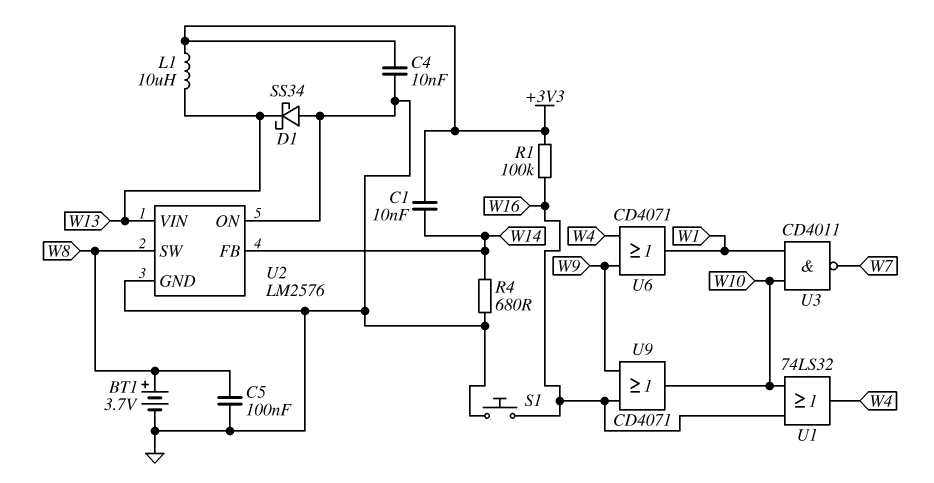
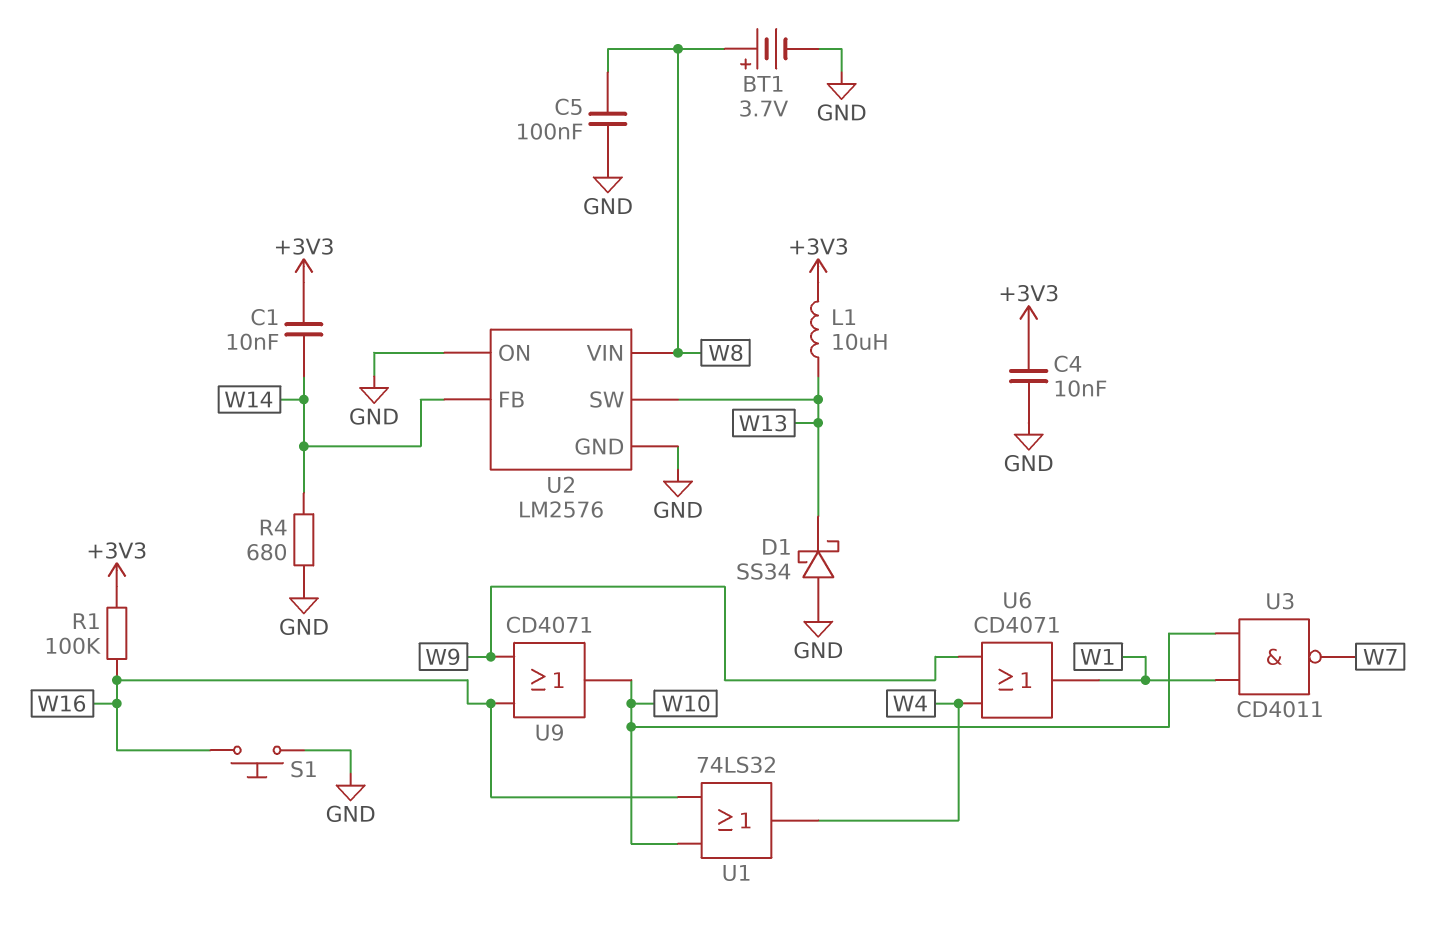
U2 pin SW: W8 -> W13
U2 pin VIN: W13 -> W8

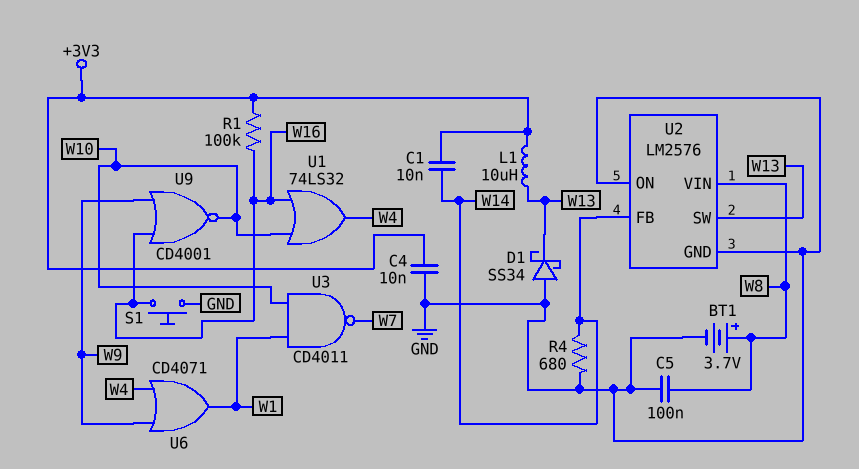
U9: OR CD4071 (in W9, in W16, out W10) -> NOR CD4001 (in W9, in W16, out W10)

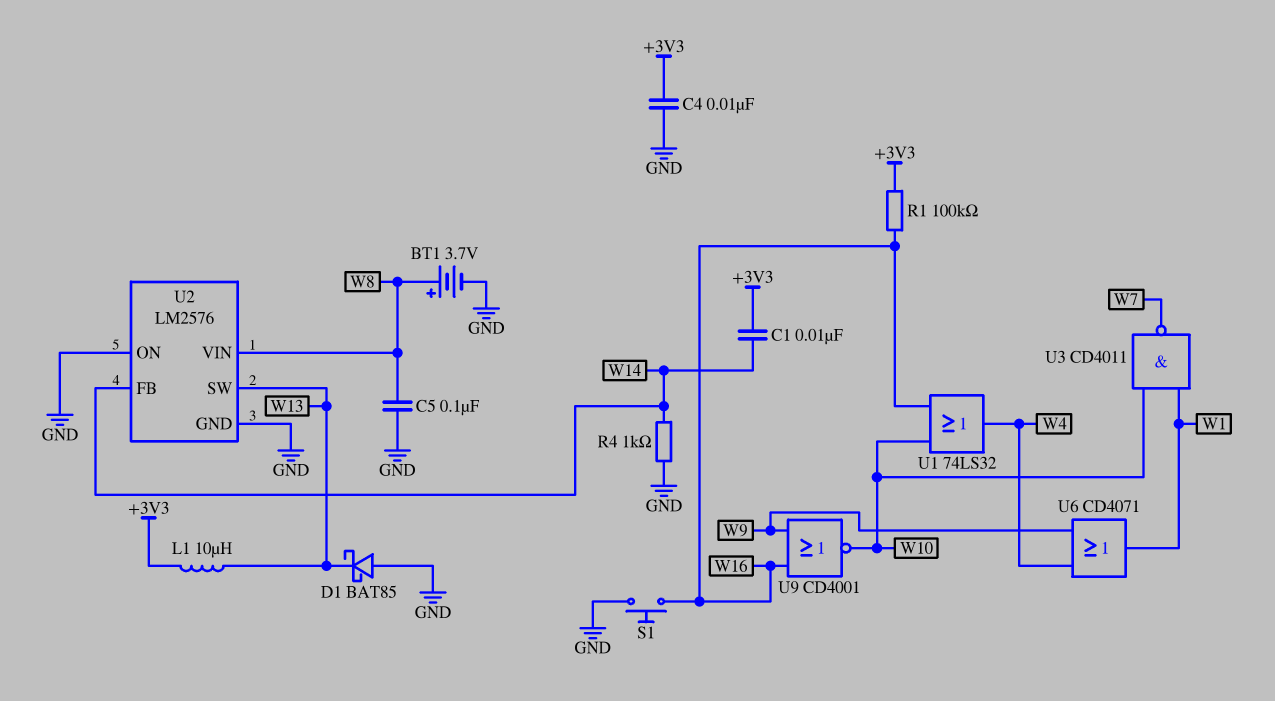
D1: schottky SS34 (A GND, K W13) -> schottky BAT85 (A GND, K W13)
R4: 680 (GND, W14) -> 1k (GND, W14)

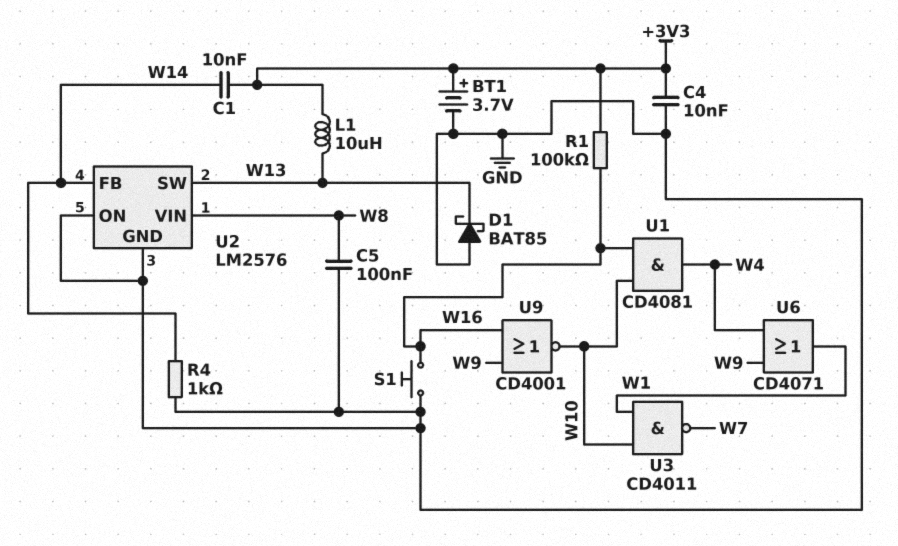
BT1: 3.7V (plus W8, minus GND) -> 3.7V (plus +3V3, minus GND)
U1: OR 74LS32 (in W10, in W16, out W4) -> AND CD4081 (in W10, in W16, out W4)

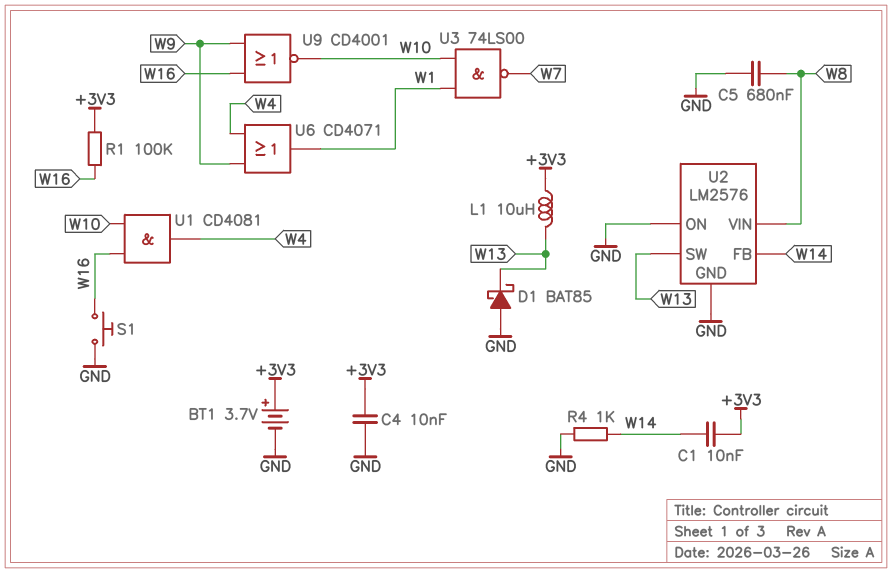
C5: 100nF (GND, W8) -> 680nF (GND, W8)
U3: NAND CD4011 (in W1, in W10, out W7) -> NAND 74LS00 (in W1, in W10, out W7)

